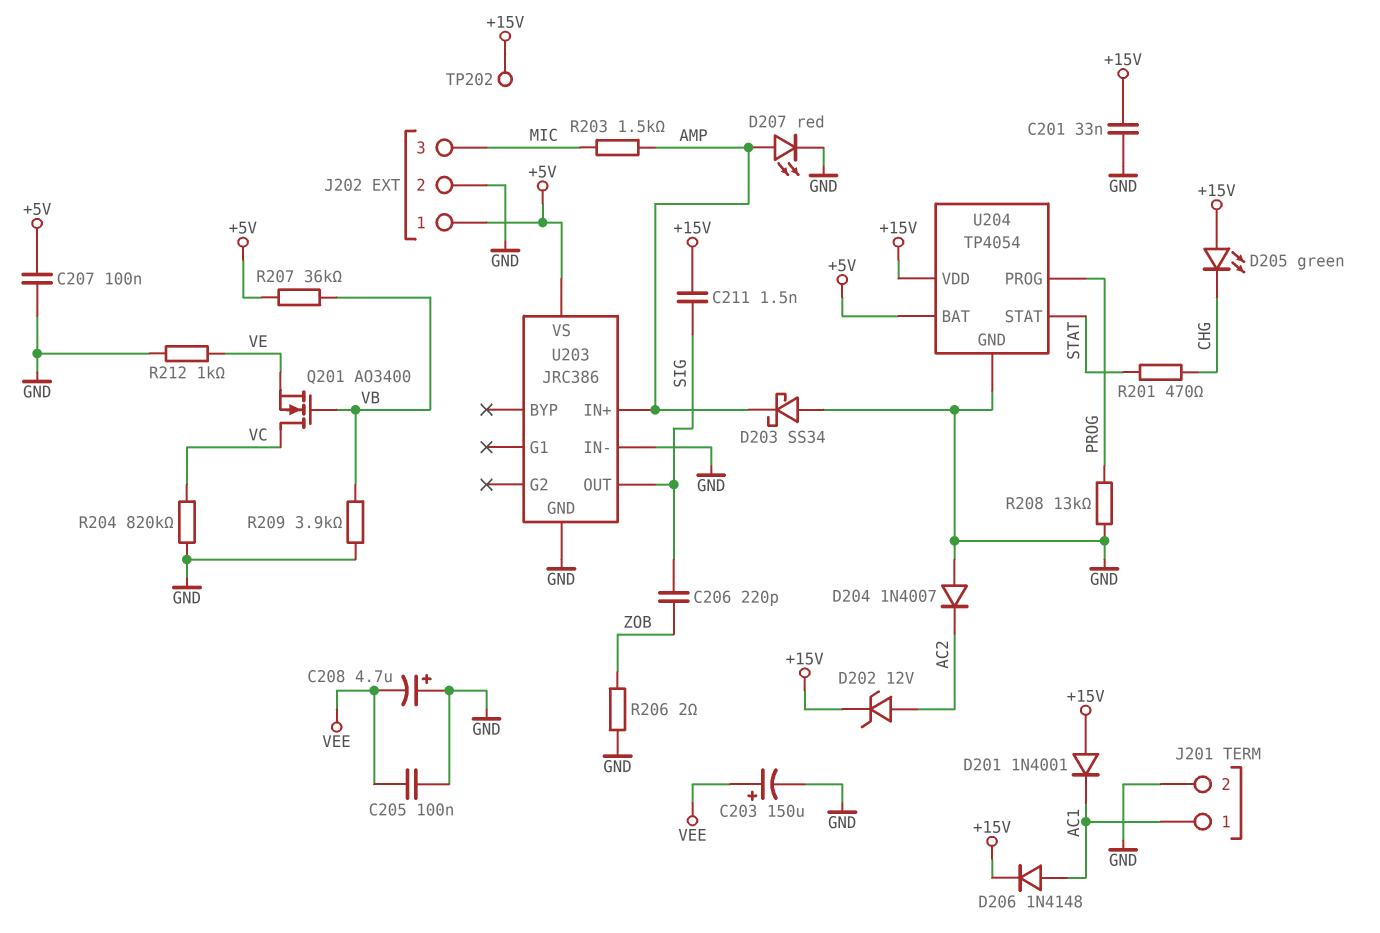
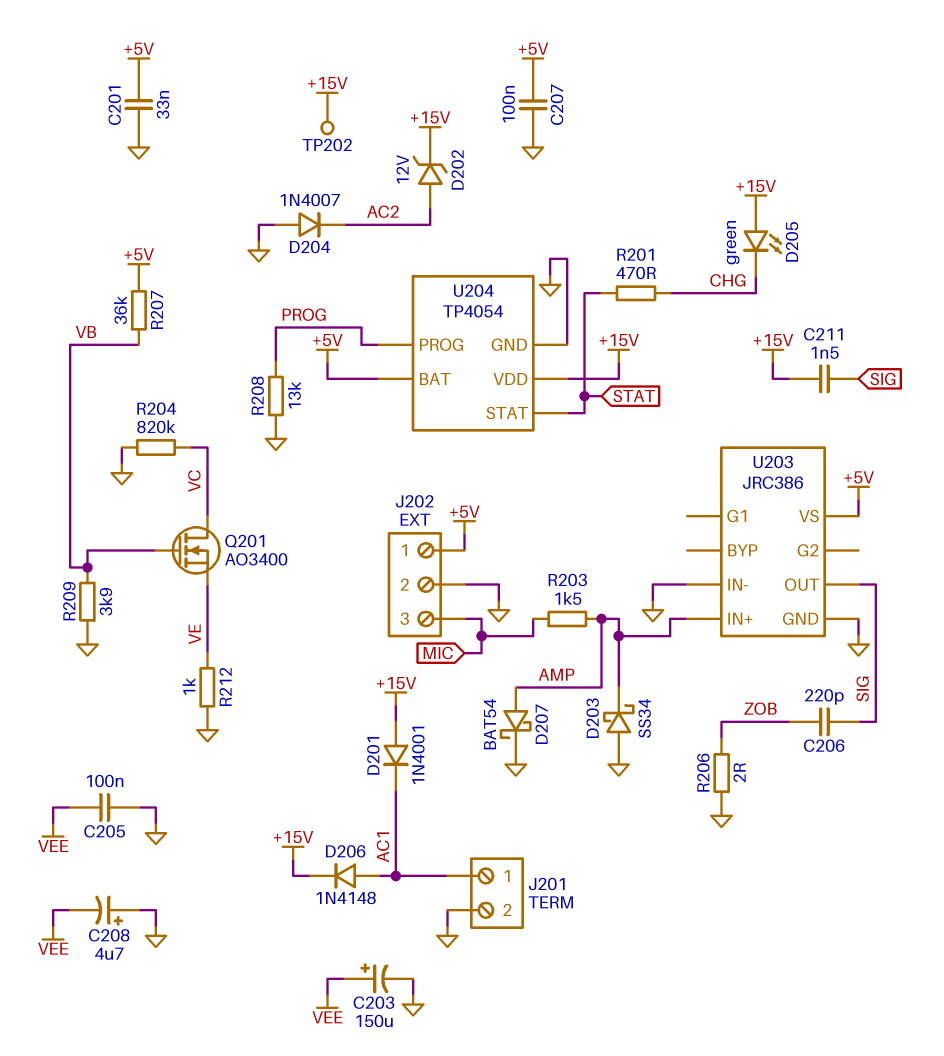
C201: 33nF (+15V, GND) -> 33nF (+5V, GND)
D207: LED red (A AMP, K GND) -> schottky BAT54 (A AMP, K GND)

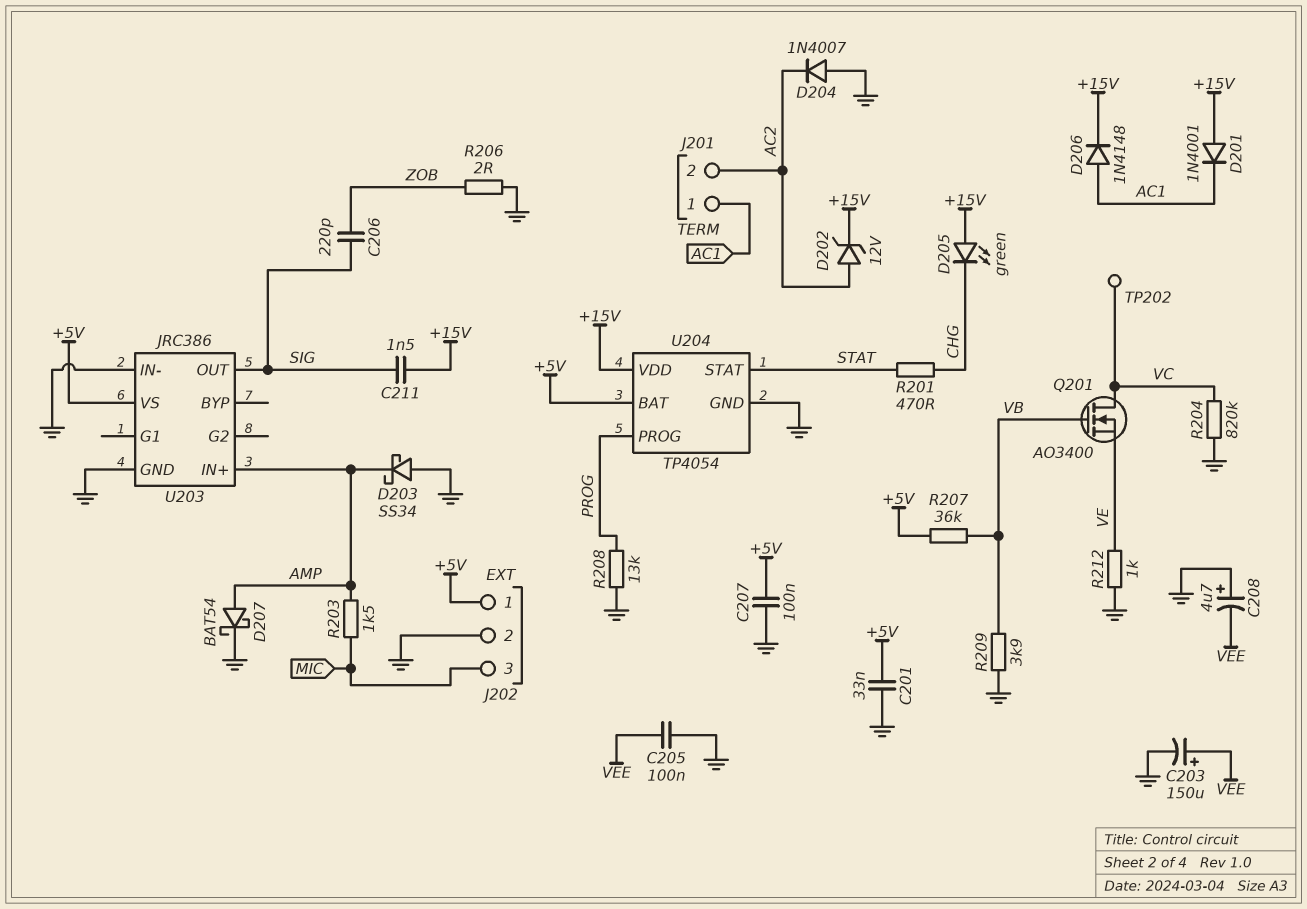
J201 pin 2: GND -> AC2
TP202: test point (+15V) -> test point (VC)

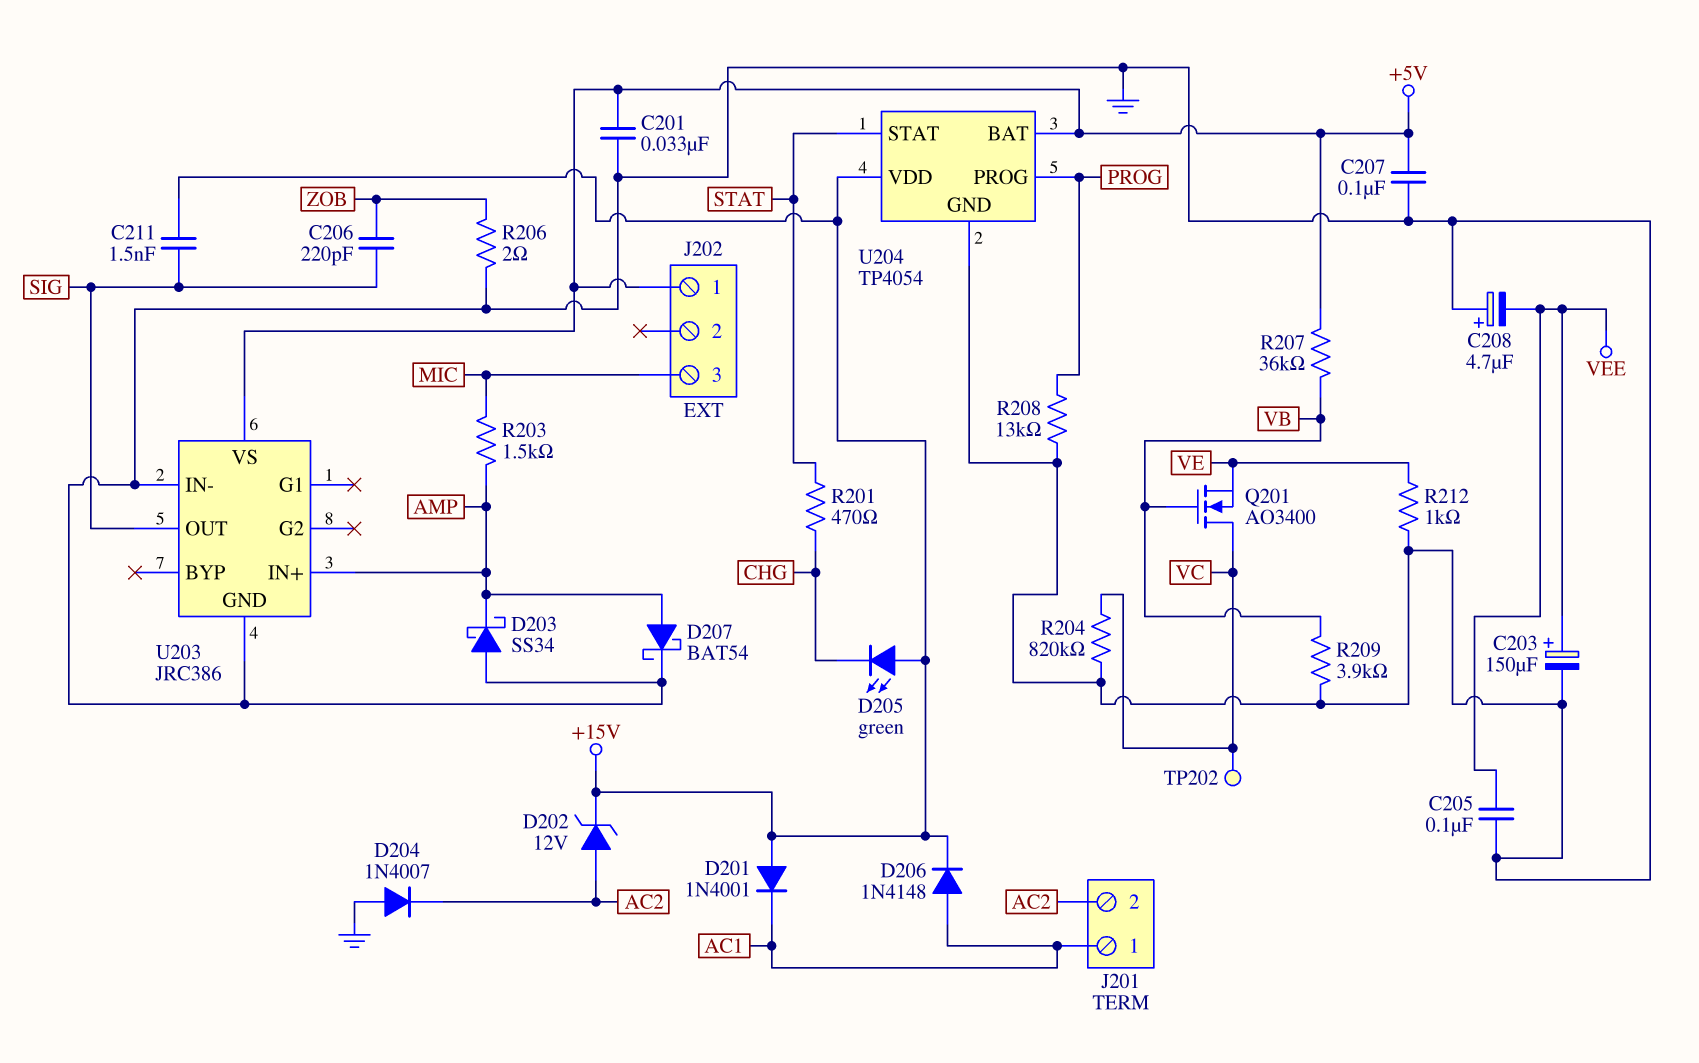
J202 pin 2: GND -> none

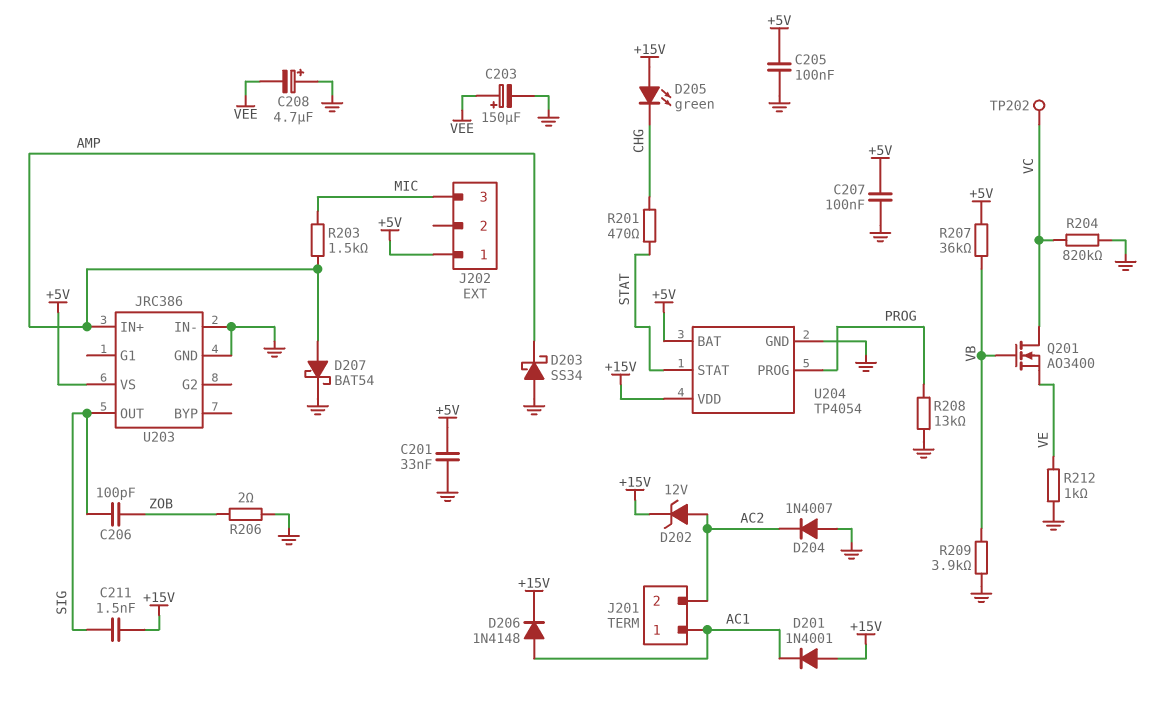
C205: 100nF (GND, VEE) -> 100nF (+5V, GND)
C206: 220pF (SIG, ZOB) -> 100pF (SIG, ZOB)

